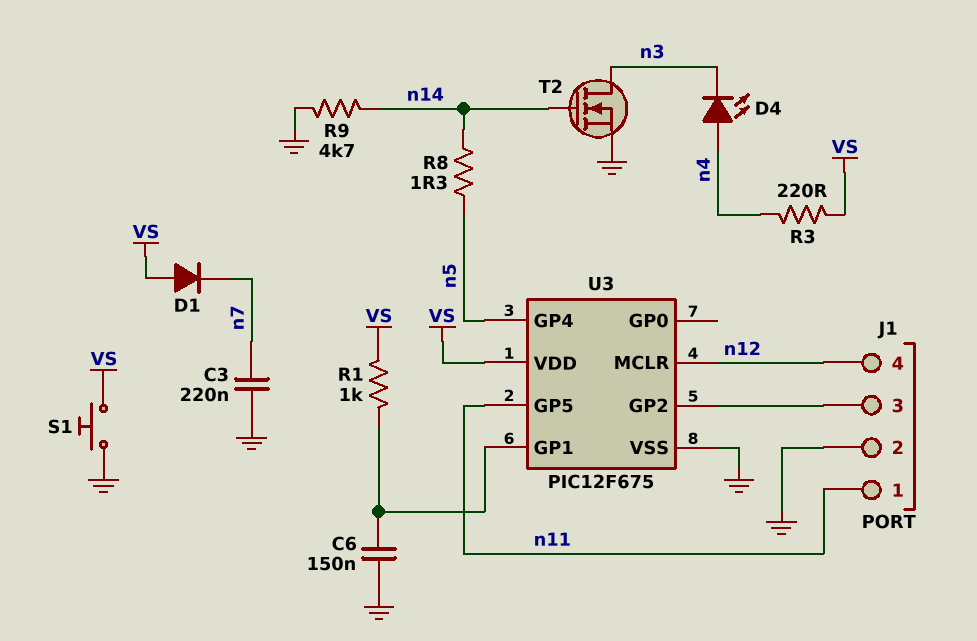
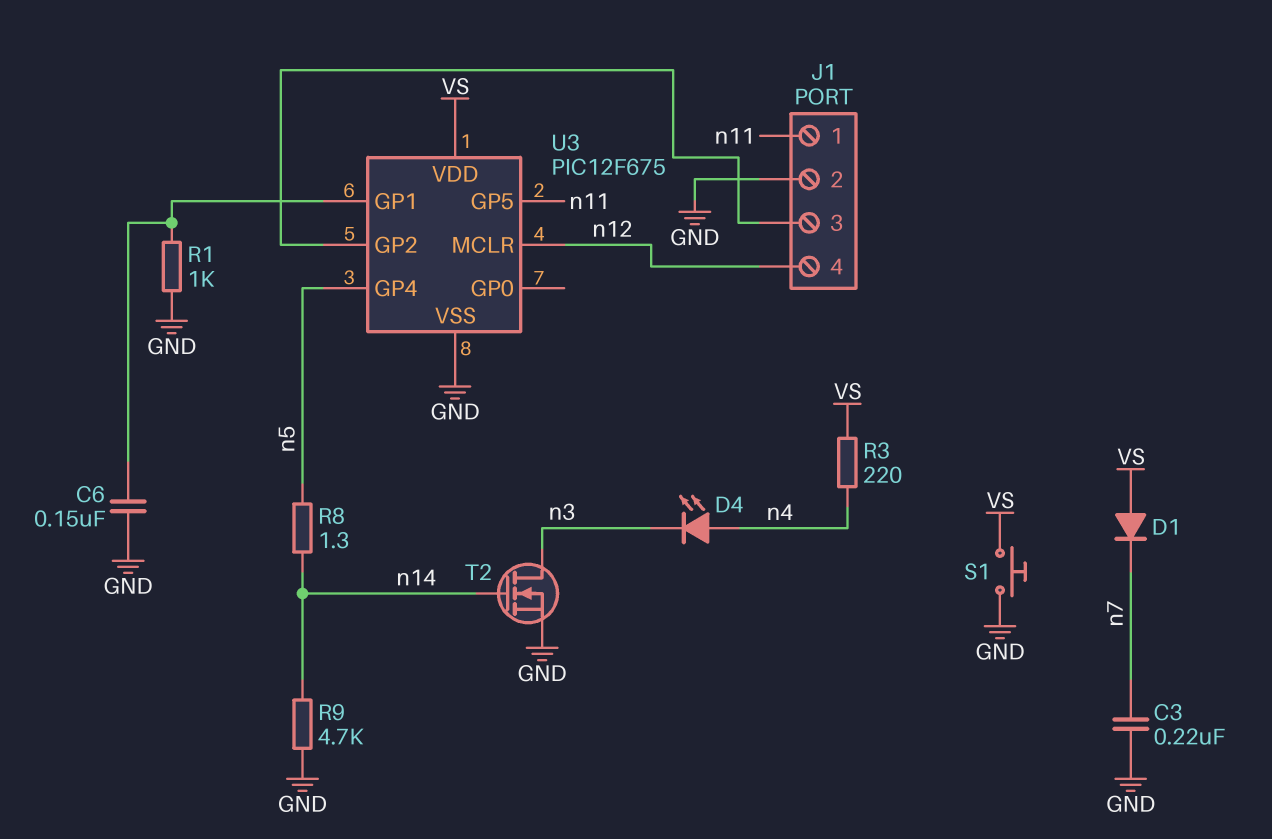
R1: 1k (U3/GP1, VS) -> 1k (GND, U3/GP1)

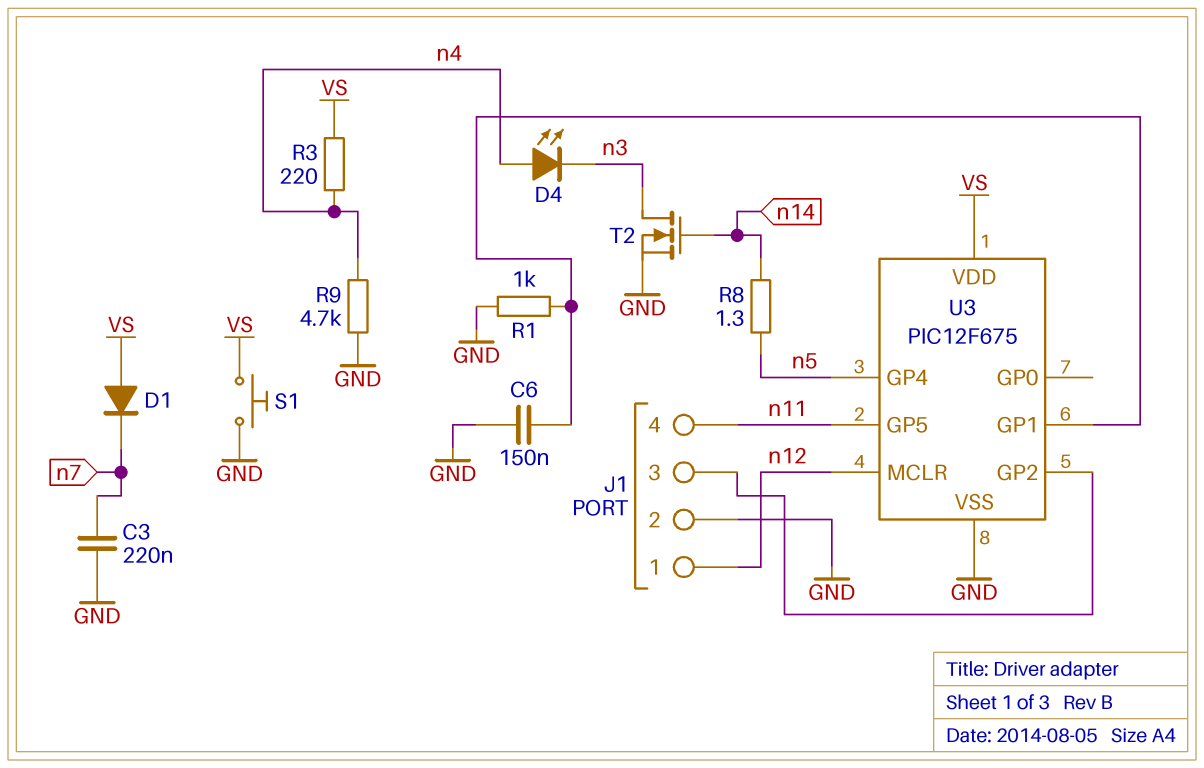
J1 pin 1: n11 -> n12
J1 pin 4: n12 -> n11
R9: 4.7k (GND, n14) -> 4.7k (GND, n4)

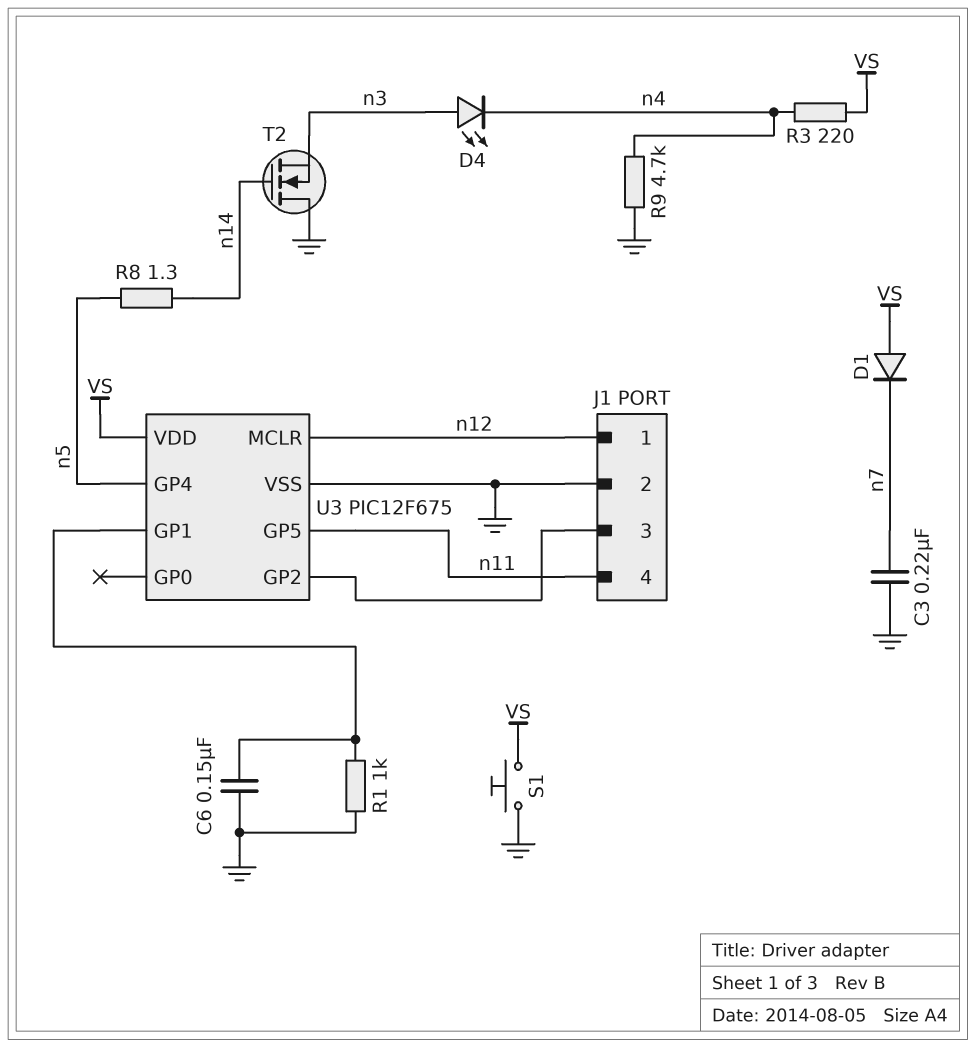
D4: LED (A n4, K n3) -> LED (A n3, K n4)
T2: NMOS (G n14, D n3, S GND) -> NMOS (G n14, D GND, S n3)

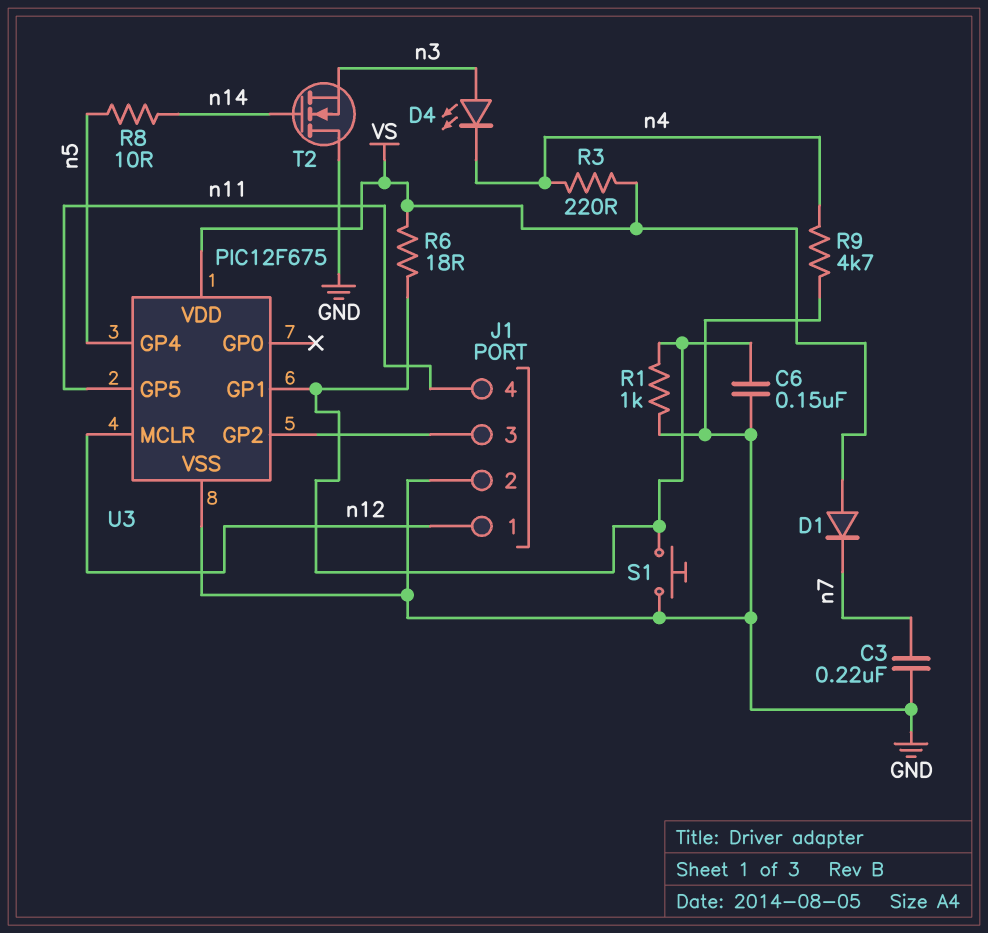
R6: none -> 18 (U3/GP1, VS)
R8: 1.3 (n5, n14) -> 10 (n5, n14)
S1: button (GND, VS) -> button (GND, U3/GP1)

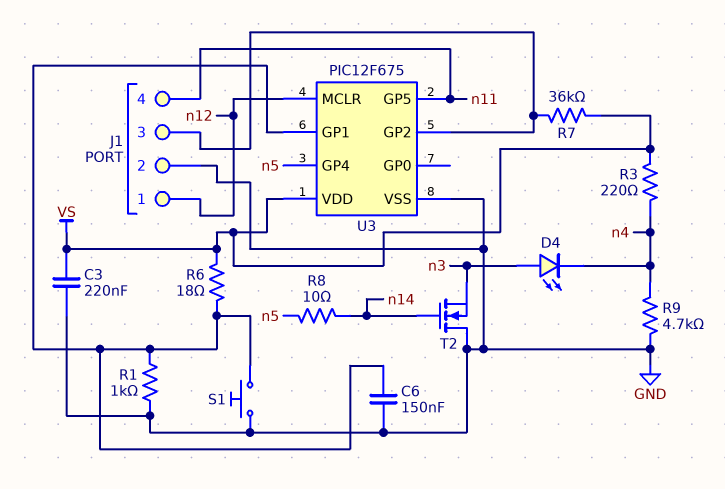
C3: 220nF (GND, n7) -> 220nF (GND, VS)
D1: diode (A VS, K n7) -> none
R7: none -> 36k (J1/3, VS)

